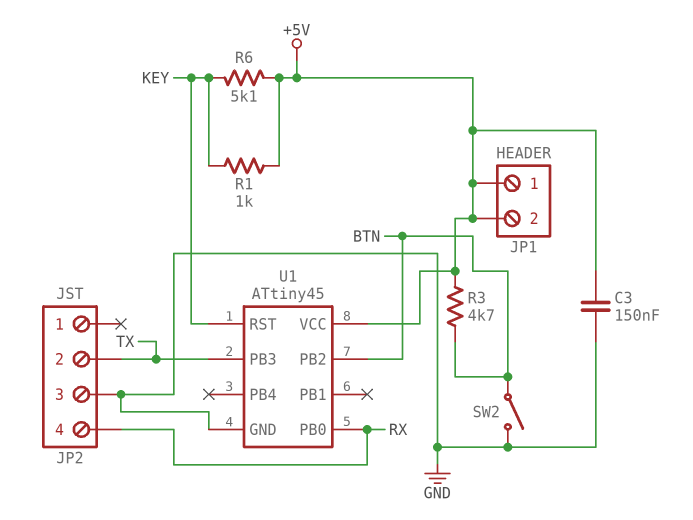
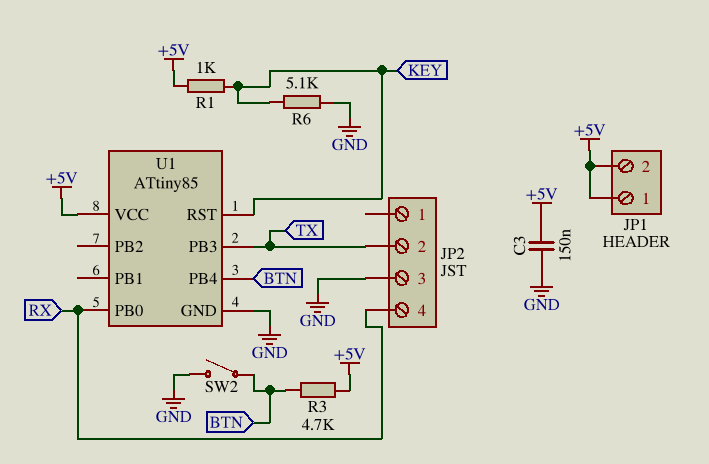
R6: 5.1k (+5V, KEY) -> 5.1k (GND, KEY)
U1: ATtiny45 -> ATtiny85
U1 pin PB2: BTN -> none
U1 pin PB4: none -> BTN

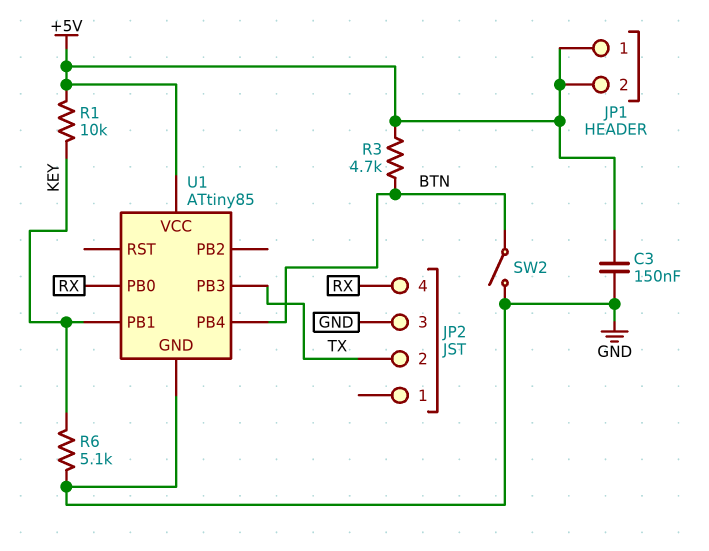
R1: 1k (+5V, KEY) -> 10k (+5V, KEY)
U1 pin PB1: none -> KEY
U1 pin RST: KEY -> none

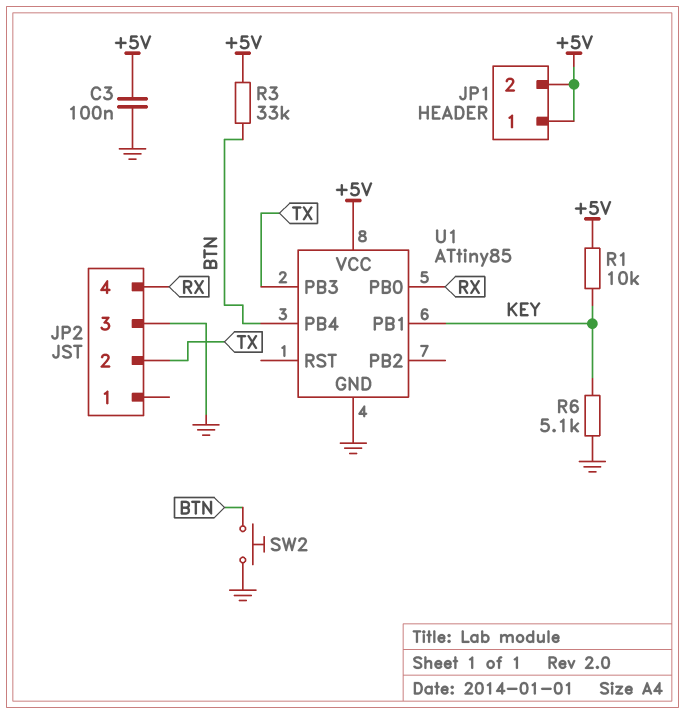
C3: 150nF (+5V, GND) -> 100nF (+5V, GND)
R3: 4.7k (+5V, BTN) -> 33k (+5V, BTN)
SW2: switch (BTN, GND) -> button (BTN, GND)

